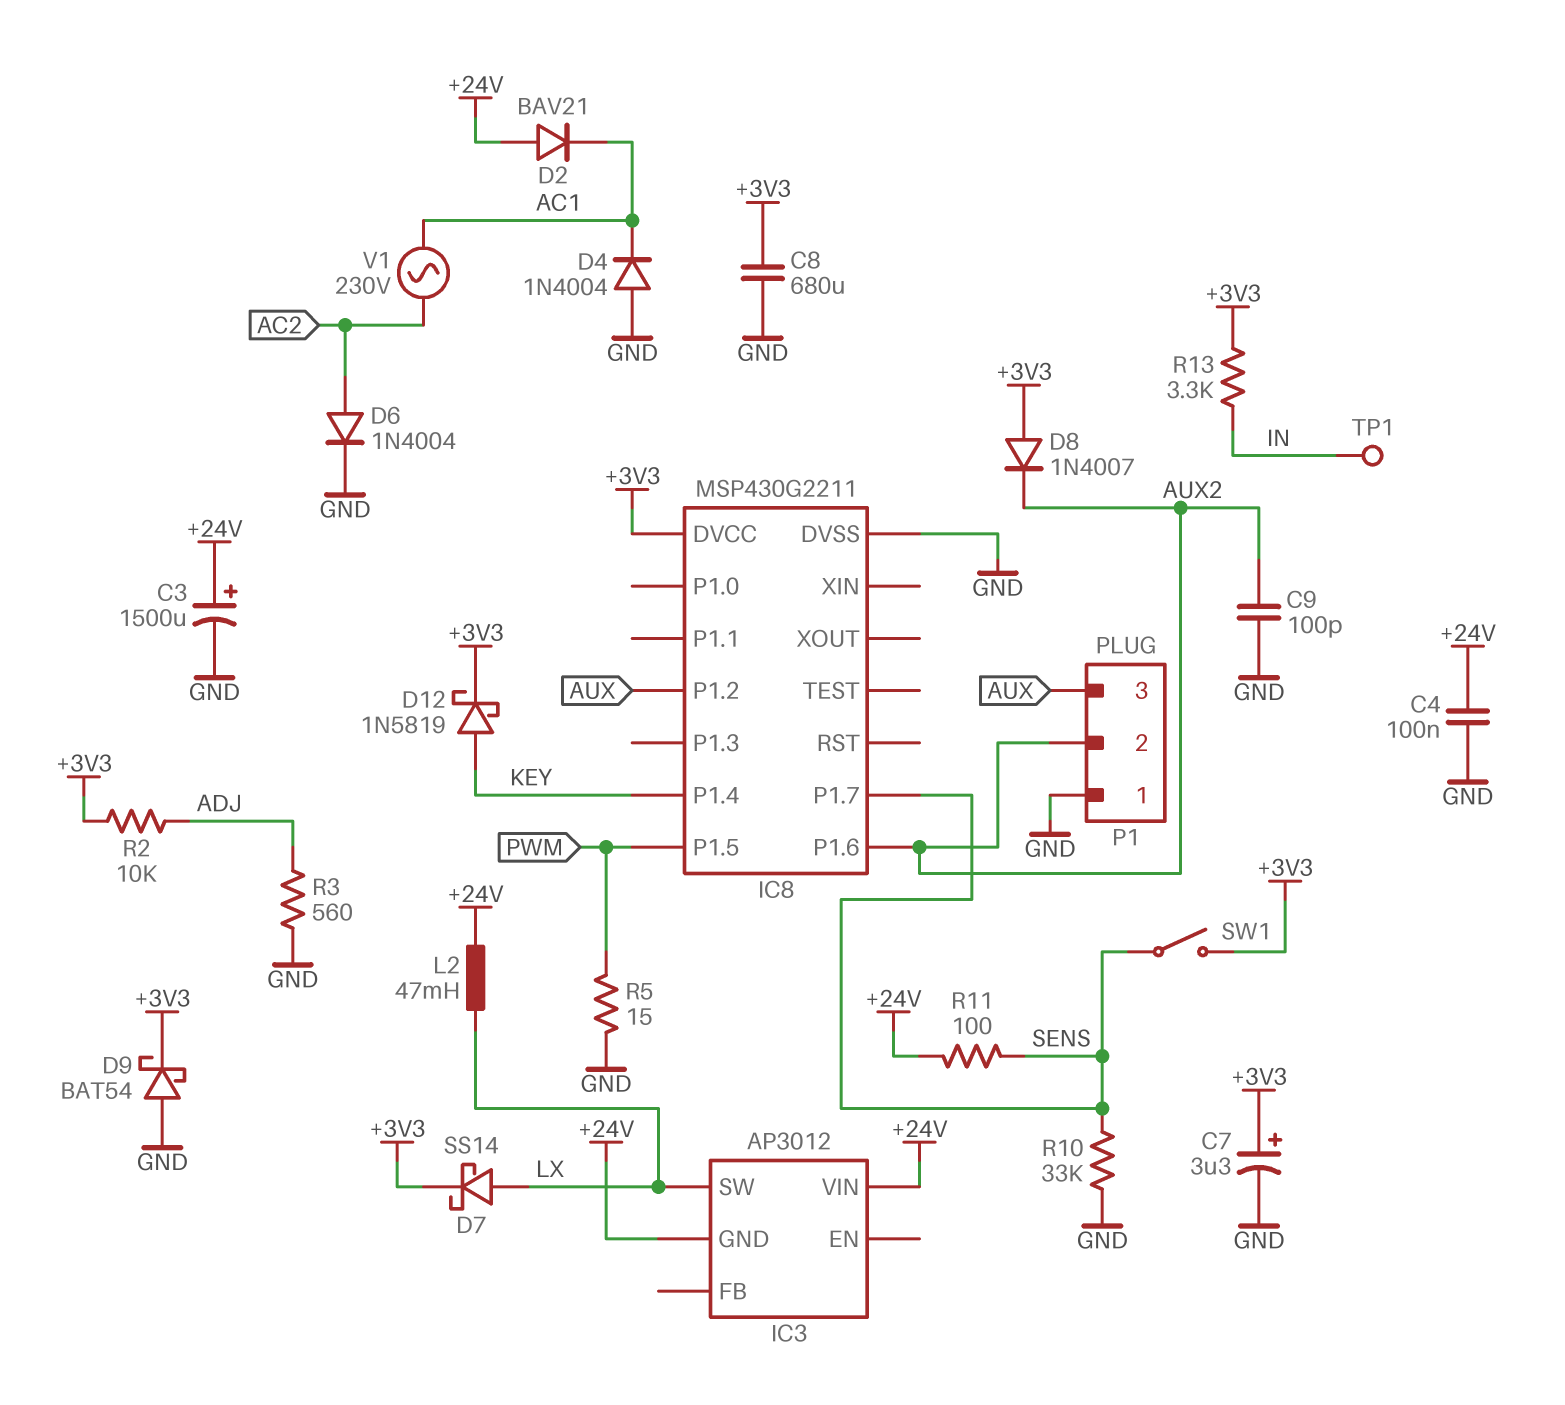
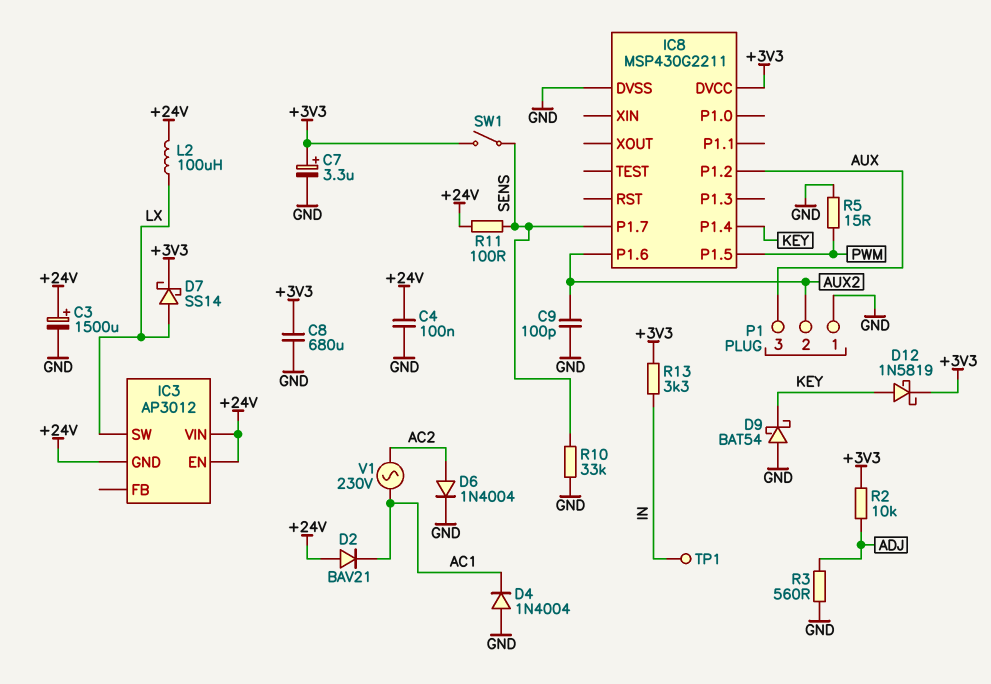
D8: diode 1N4007 (A +3V3, K AUX2) -> none
D9: schottky BAT54 (A GND, K +3V3) -> schottky BAT54 (A GND, K KEY)
IC3 pin EN: none -> +24V
L2: 47mH (+24V, LX) -> 100uH (+24V, LX)

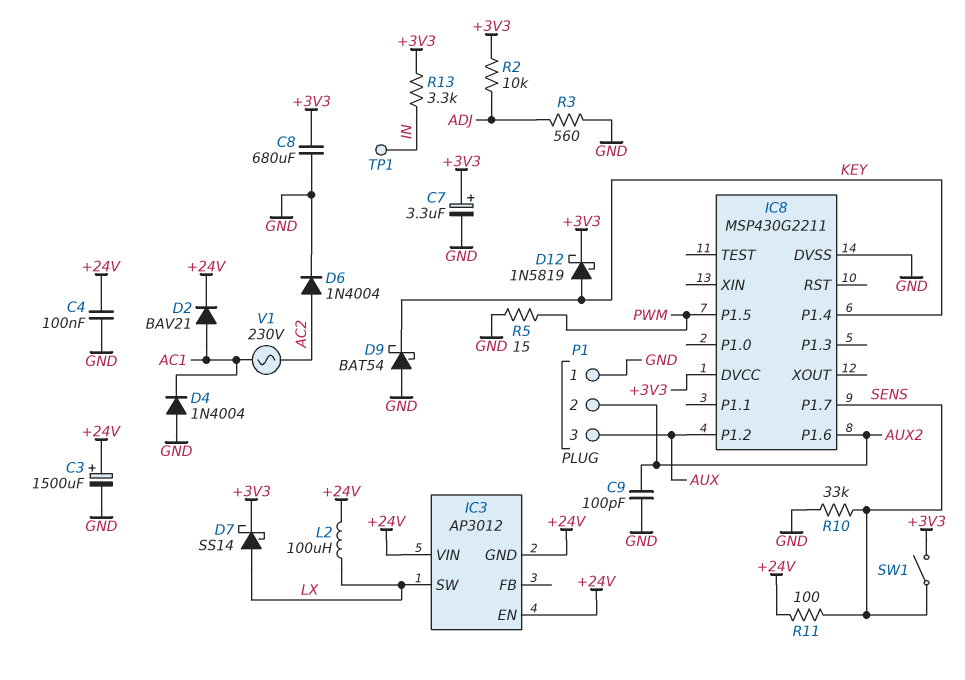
D2: diode BAV21 (A +24V, K AC1) -> diode BAV21 (A AC1, K +24V)

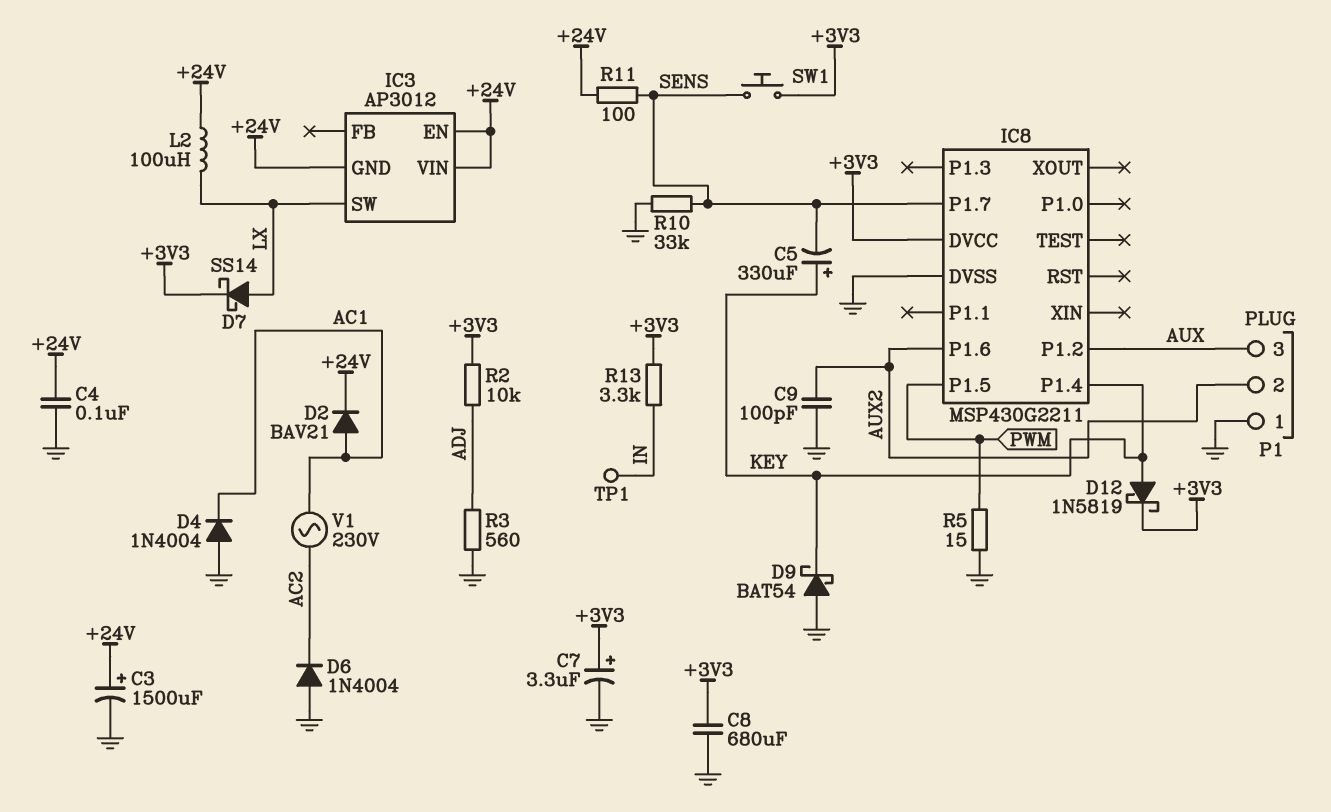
C5: none -> 330uF (plus KEY, minus SENS)
D6: diode 1N4004 (A AC2, K GND) -> diode 1N4004 (A GND, K AC2)
SW1: switch (+3V3, SENS) -> button (+3V3, SENS)

